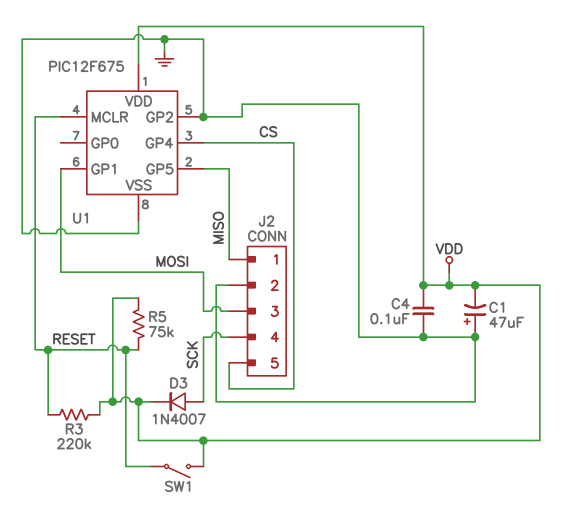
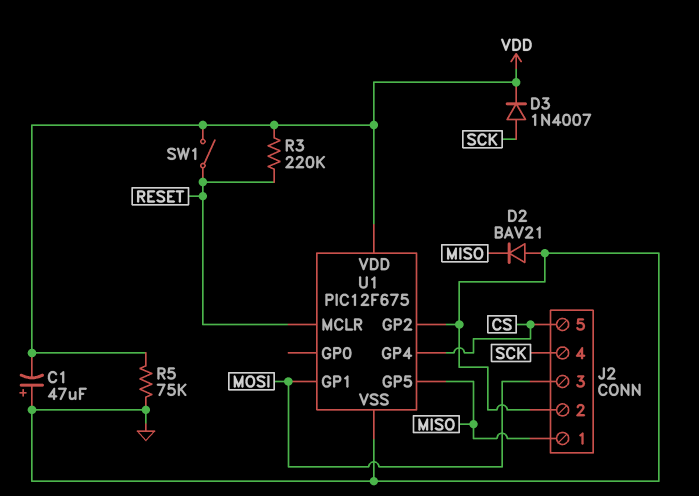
C4: 100nF (GND, VDD) -> none
D2: none -> diode BAV21 (A GND, K MISO)
R5: 75k (RESET, VDD) -> 75k (GND, VDD)

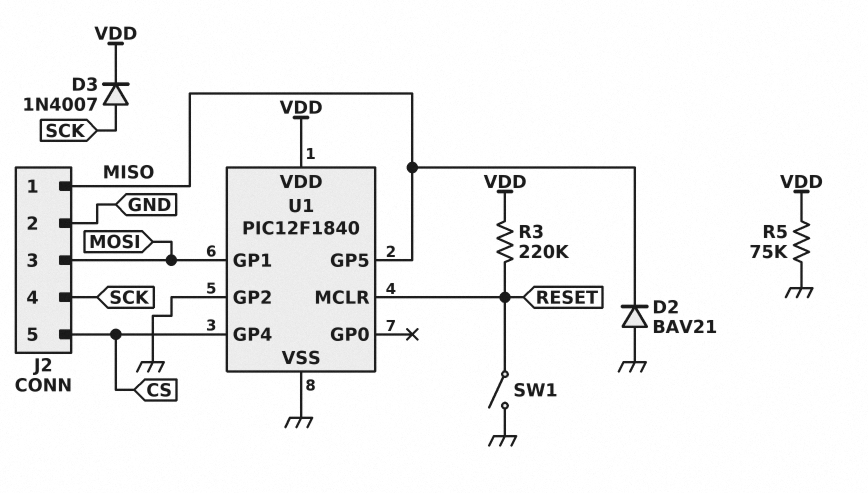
C1: 47uF (plus GND, minus VDD) -> none
SW1: switch (RESET, VDD) -> switch (GND, RESET)
U1: PIC12F675 -> PIC12F1840

